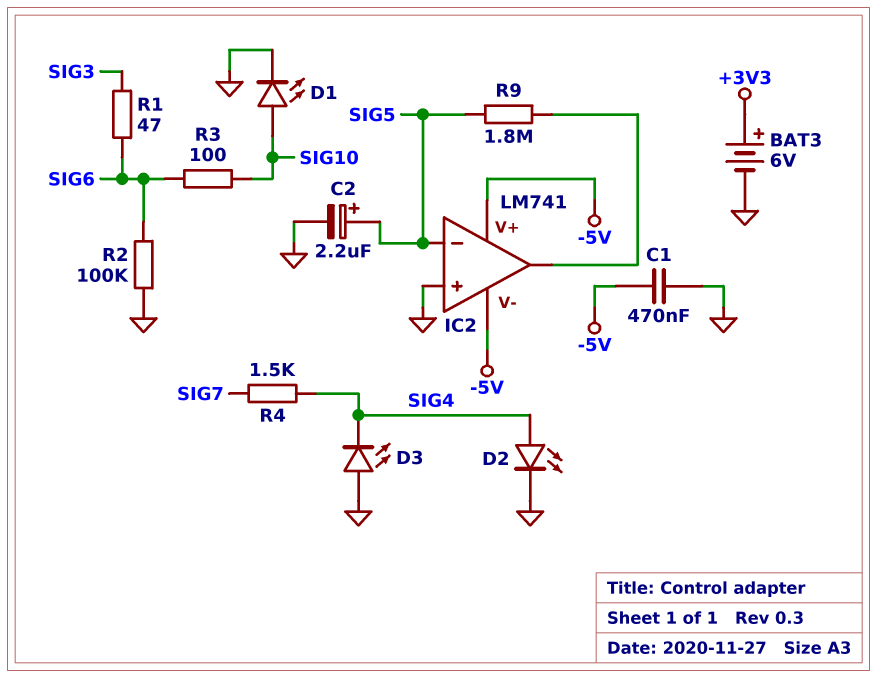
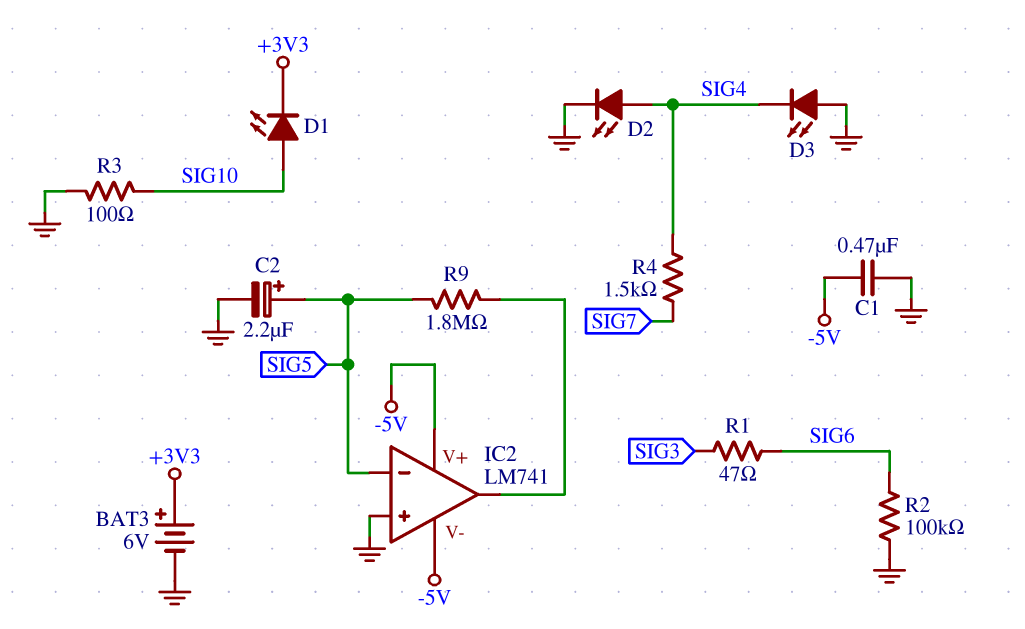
D1: LED (A SIG10, K GND) -> LED (A SIG10, K +3V3)
R3: 100 (SIG6, SIG10) -> 100 (GND, SIG10)

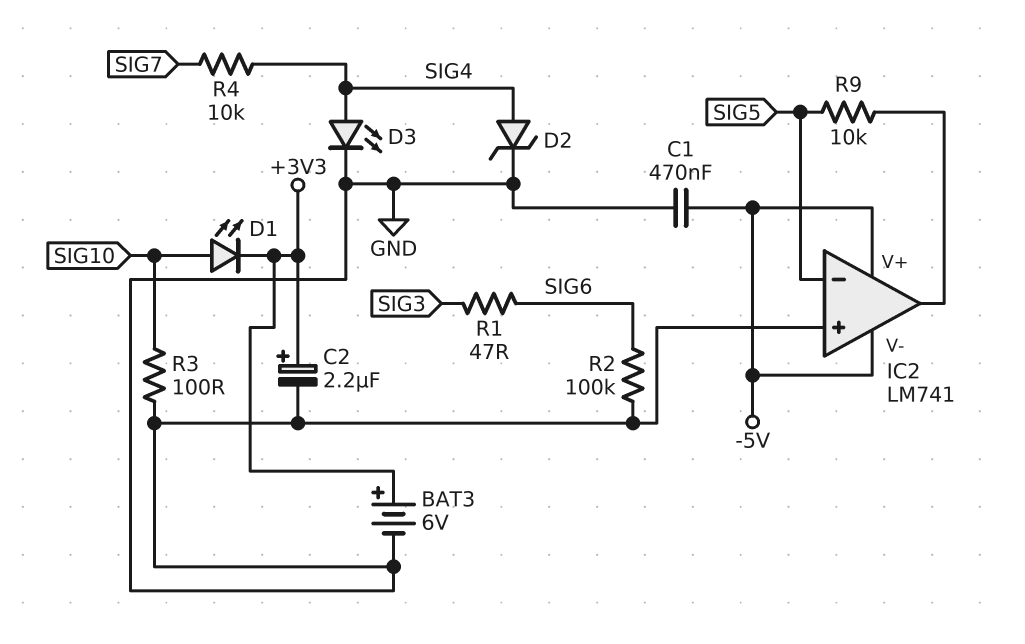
C2: 2.2uF (plus SIG5, minus GND) -> 2.2uF (plus +3V3, minus GND)
D2: LED (A SIG4, K GND) -> zener (A SIG4, K GND)
D3: LED (A GND, K SIG4) -> LED (A SIG4, K GND)
R4: 1.5k (SIG4, SIG7) -> 10k (SIG4, SIG7)
R9: 1.8M (IC2/out, SIG5) -> 10k (IC2/out, SIG5)

